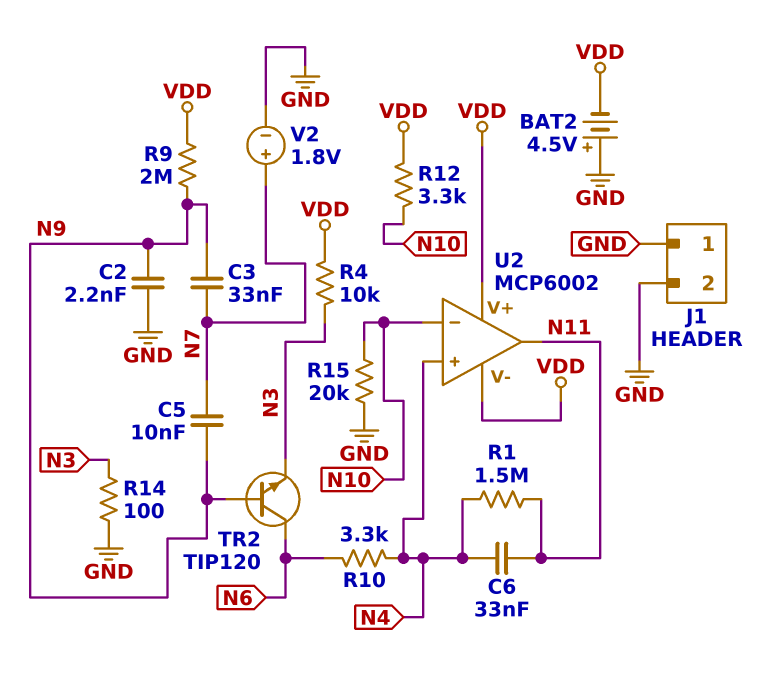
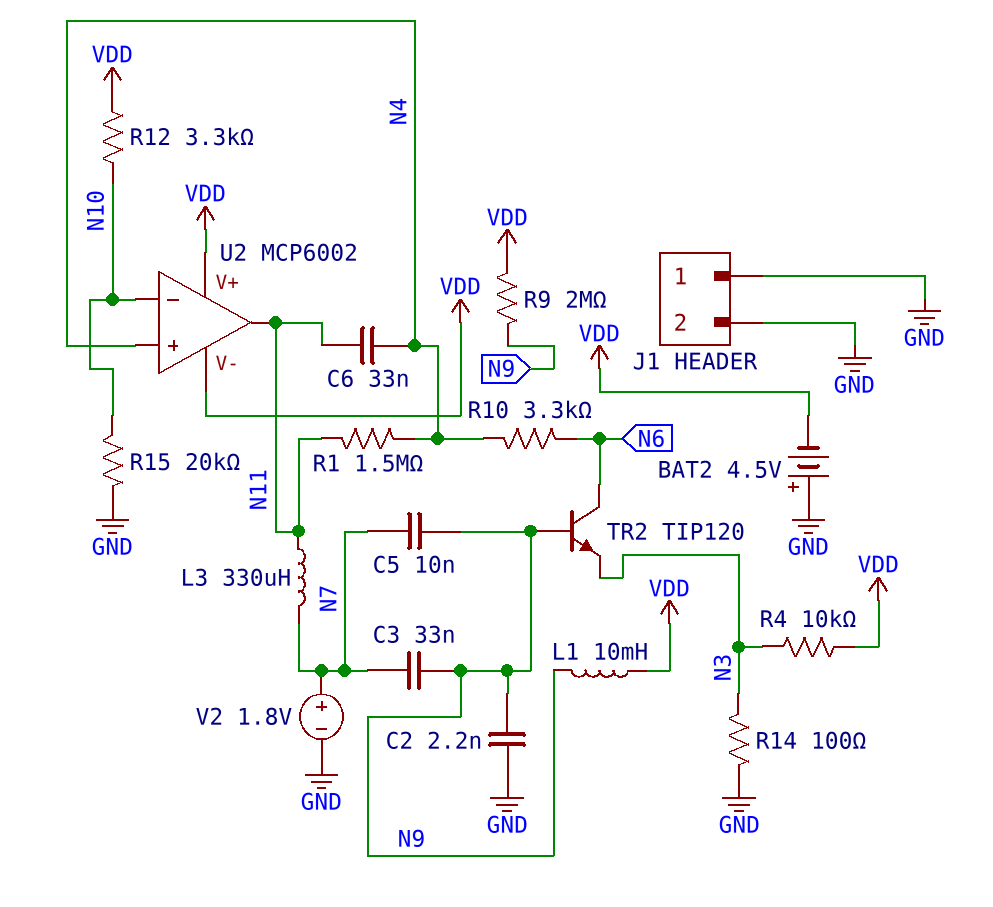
L1: none -> 10mH (N9, VDD)
L3: none -> 330uH (N7, N11)

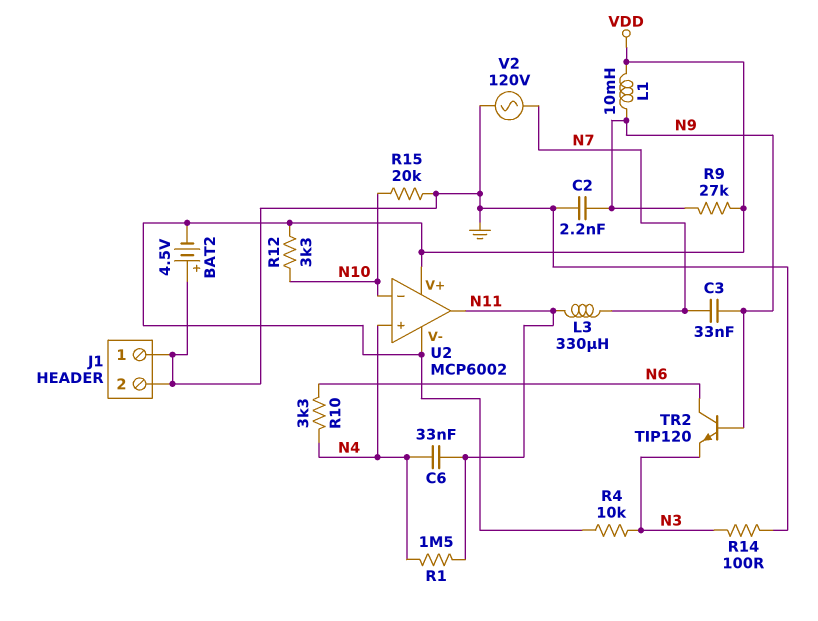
C5: 10nF (N7, N9) -> none
R9: 2M (N9, VDD) -> 27k (N9, VDD)
V2: 1.8V (plus N7, minus GND) -> AC 120V (GND, N7)

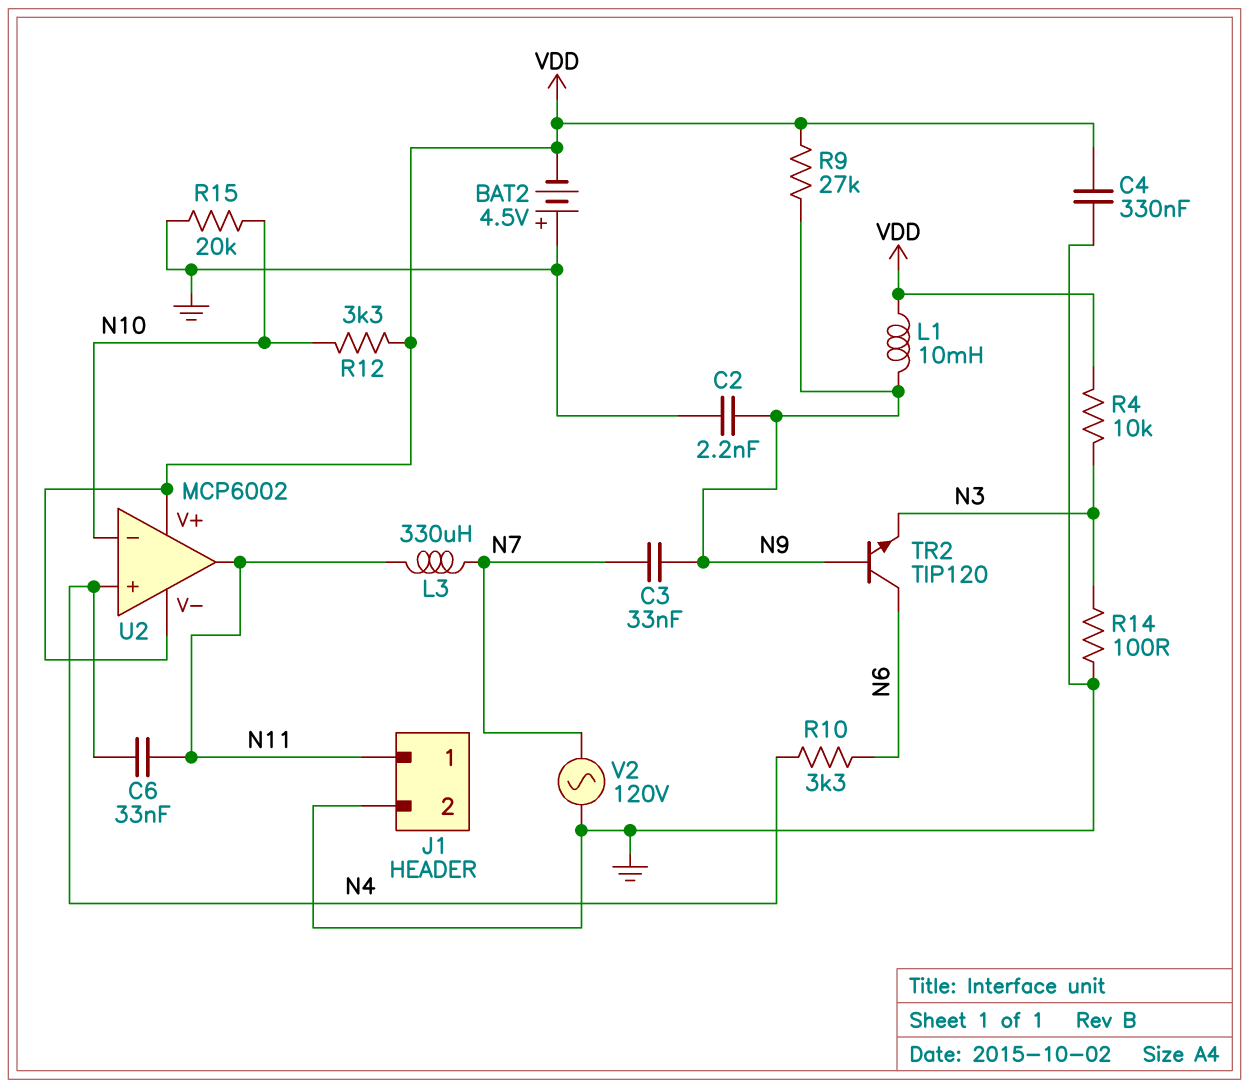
C4: none -> 330nF (GND, VDD)
J1 pin 1: GND -> N11
R1: 1.5M (N4, N11) -> none

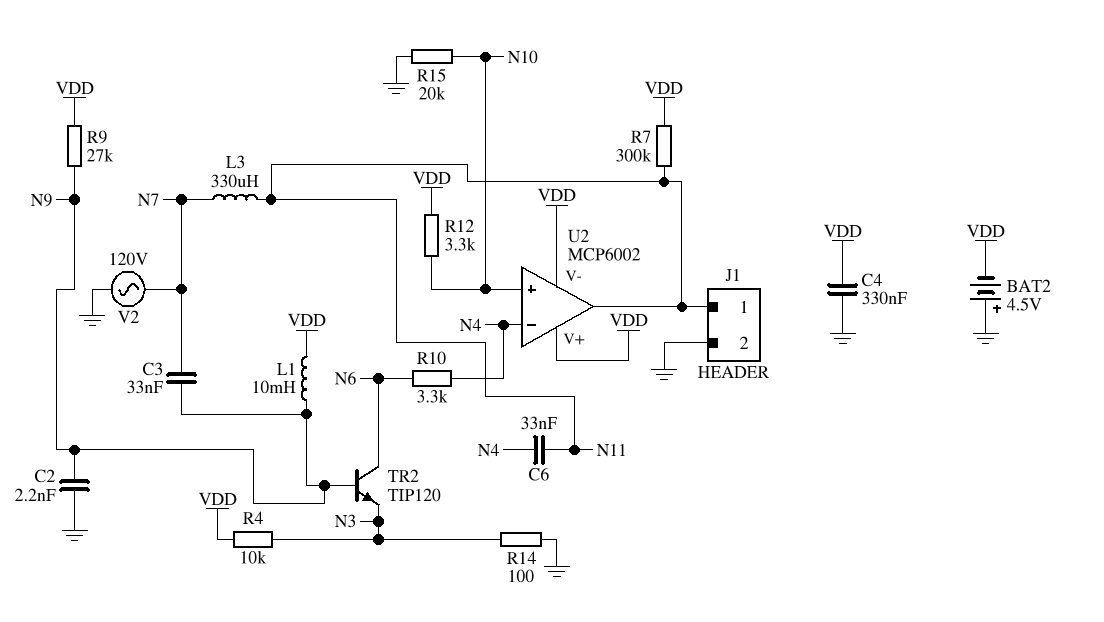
R7: none -> 300k (N11, VDD)
U2 pin in+: N4 -> N10
U2 pin in-: N10 -> N4

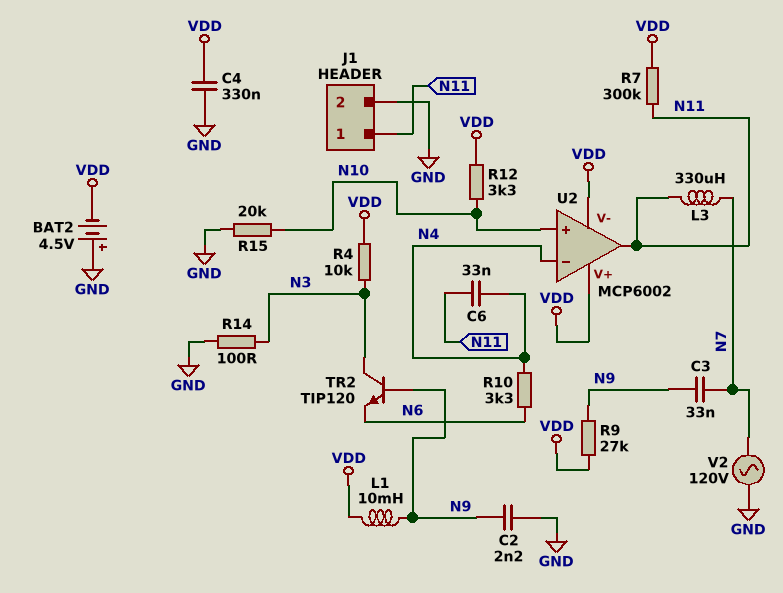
TR2: NPN TIP120 (B N9, C N6, E N3) -> NPN TIP120 (B N9, C N3, E N6)

